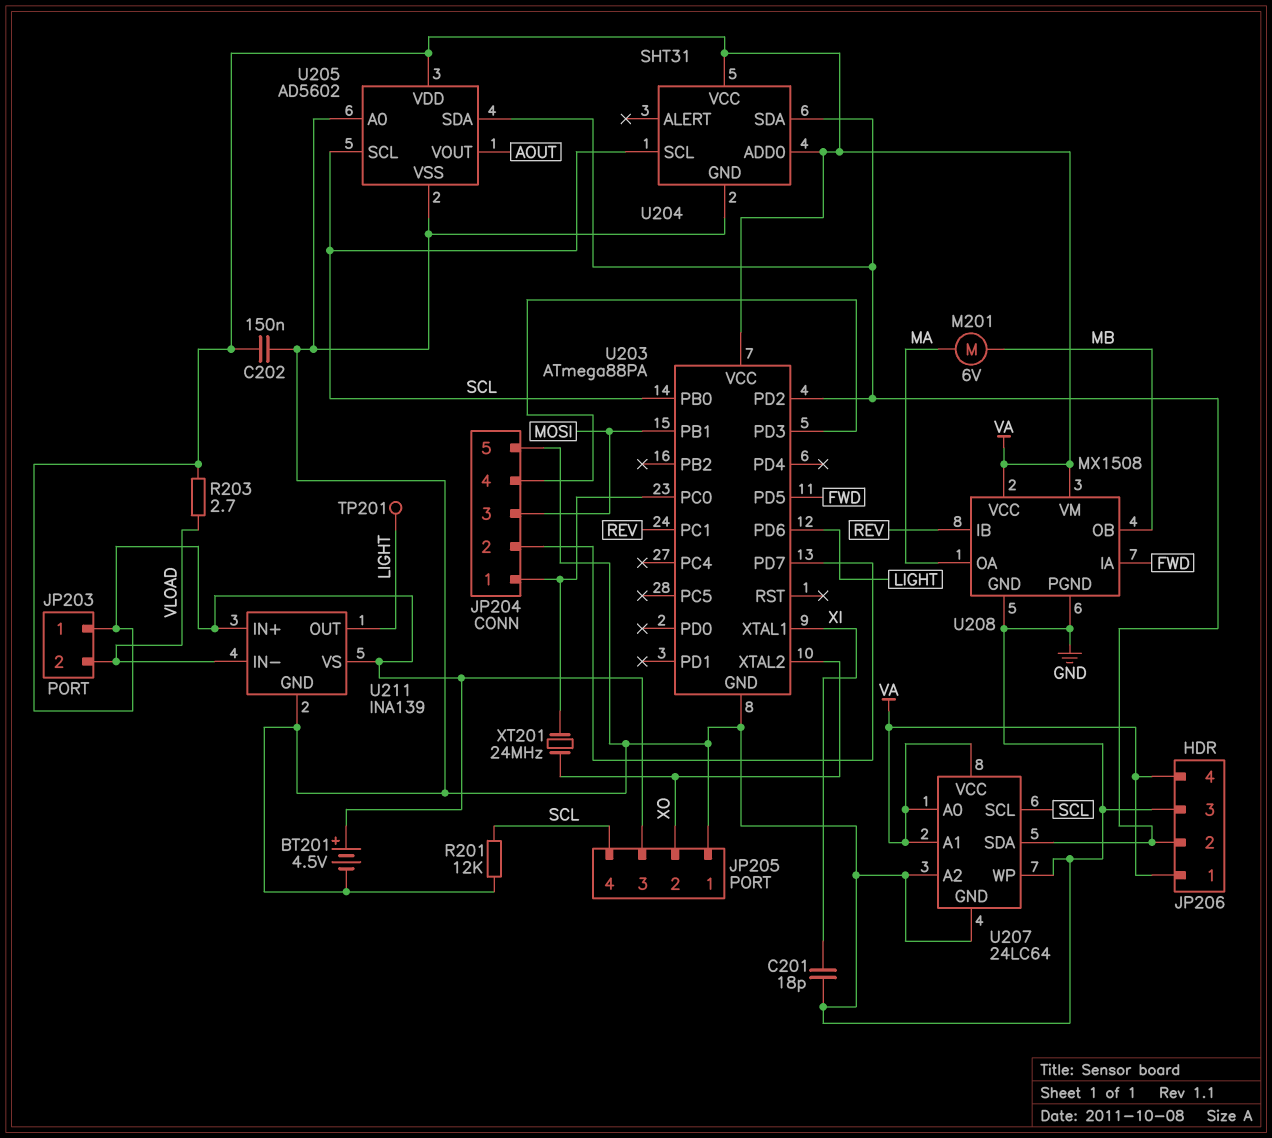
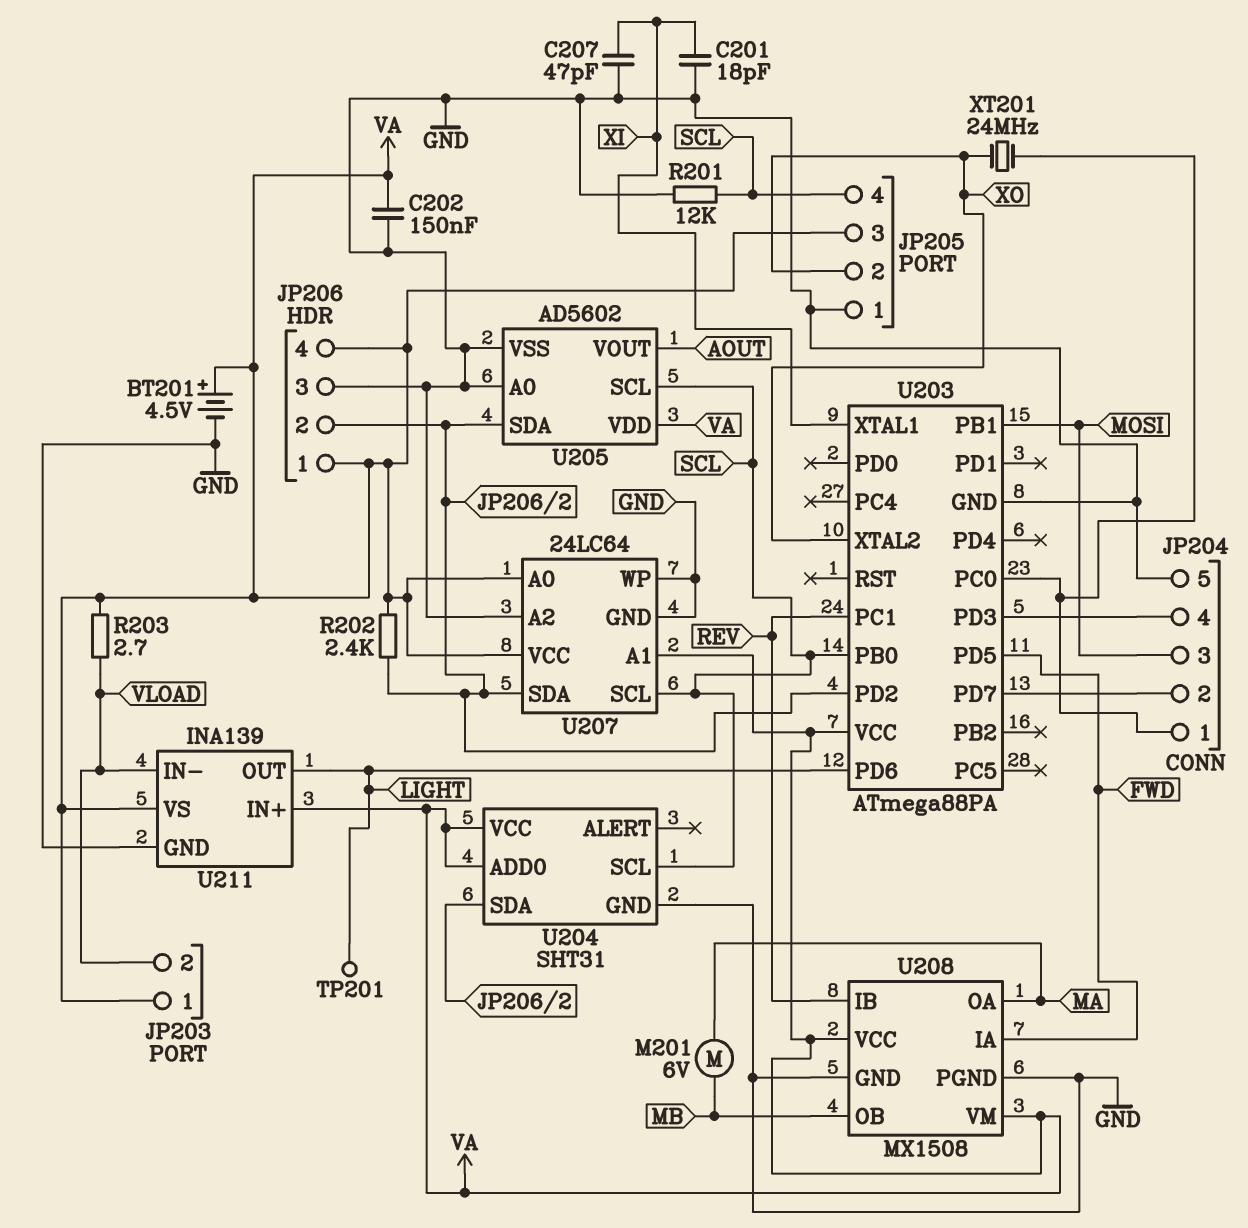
C207: none -> 47pF (GND, XI)
R202: none -> 2.4k (JP206/2, VA)

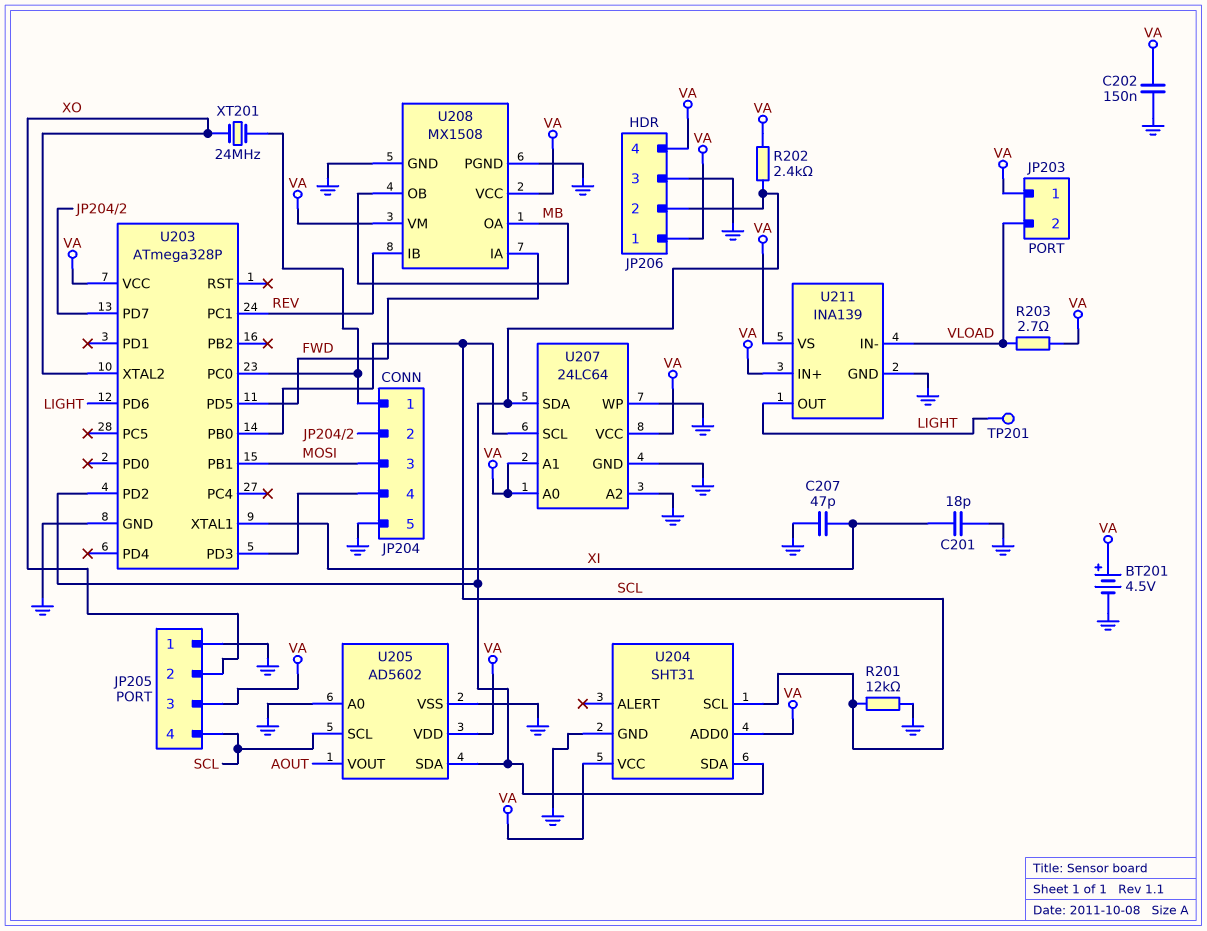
M201: motor 6V (MA, MB) -> none
U203: ATmega88PA -> ATmega328P
U208 pin OA: MA -> MB

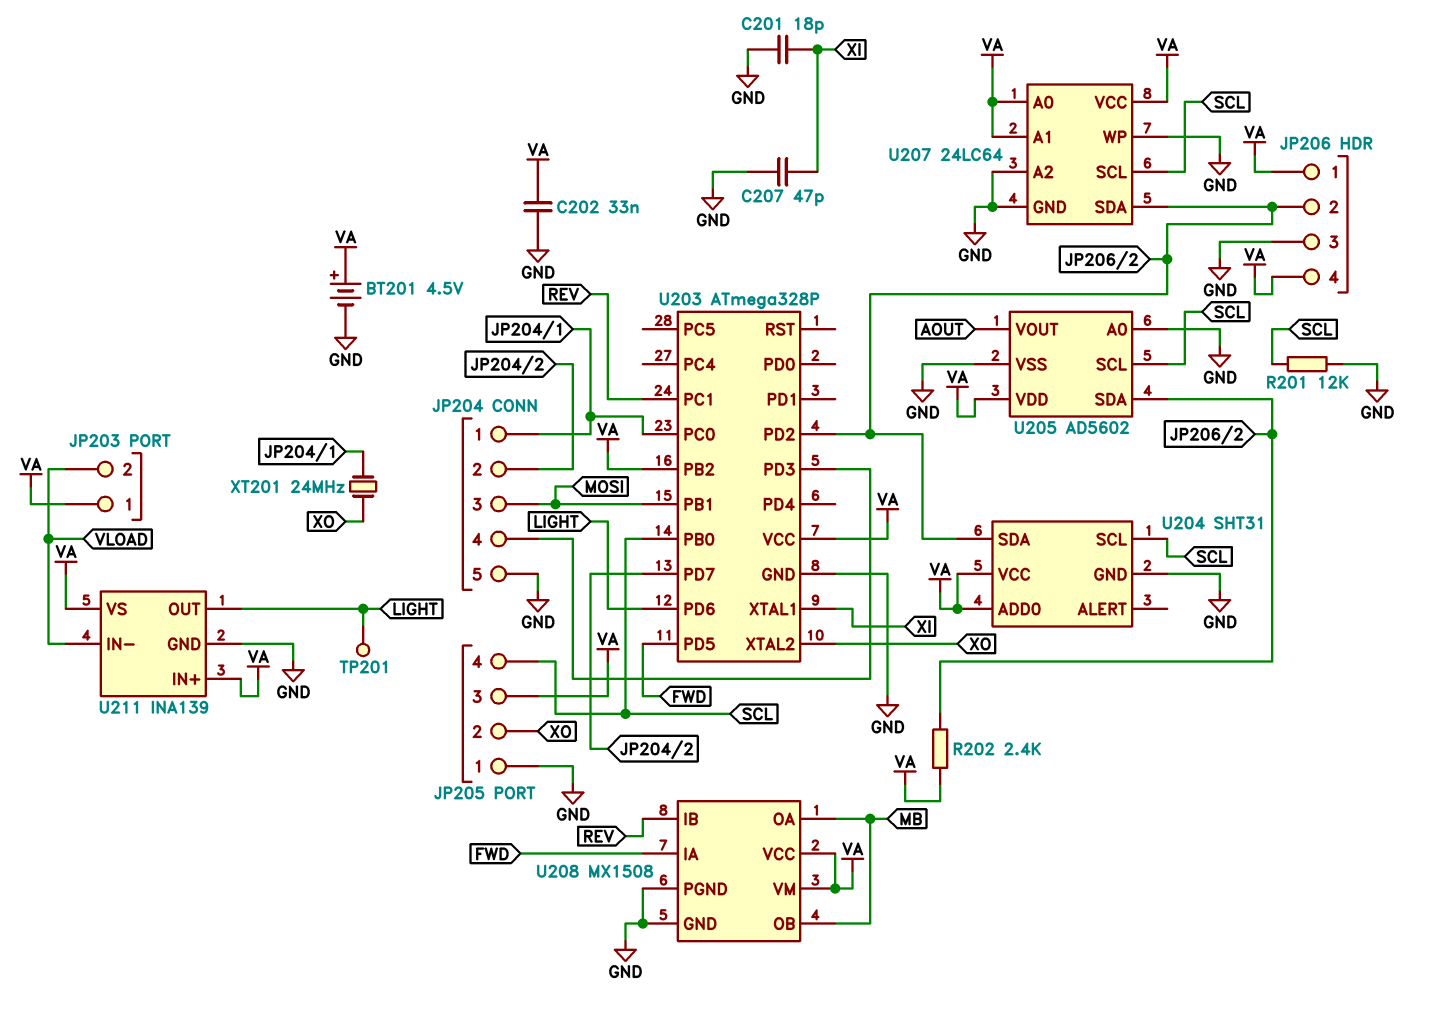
C202: 150nF (GND, VA) -> 33nF (GND, VA)
R203: 2.7 (VA, VLOAD) -> none
U203 pin PB2: none -> VA

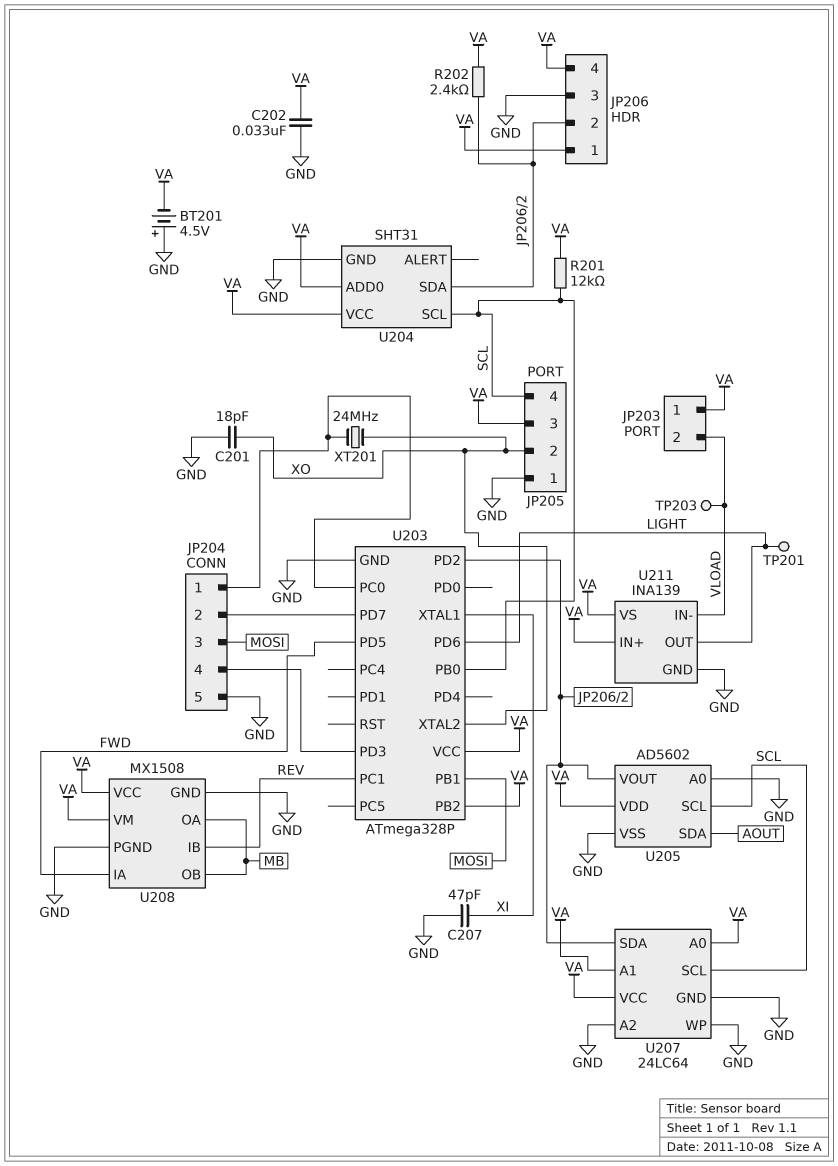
BT201: 4.5V (plus VA, minus GND) -> 4.5V (plus GND, minus VA)
C201: 18pF (GND, XI) -> 18pF (GND, XO)
R201: 12k (GND, SCL) -> 12k (SCL, VA)
TP203: none -> test point (VLOAD)
U205 pin SDA: JP206/2 -> AOUT
U205 pin VOUT: AOUT -> JP206/2

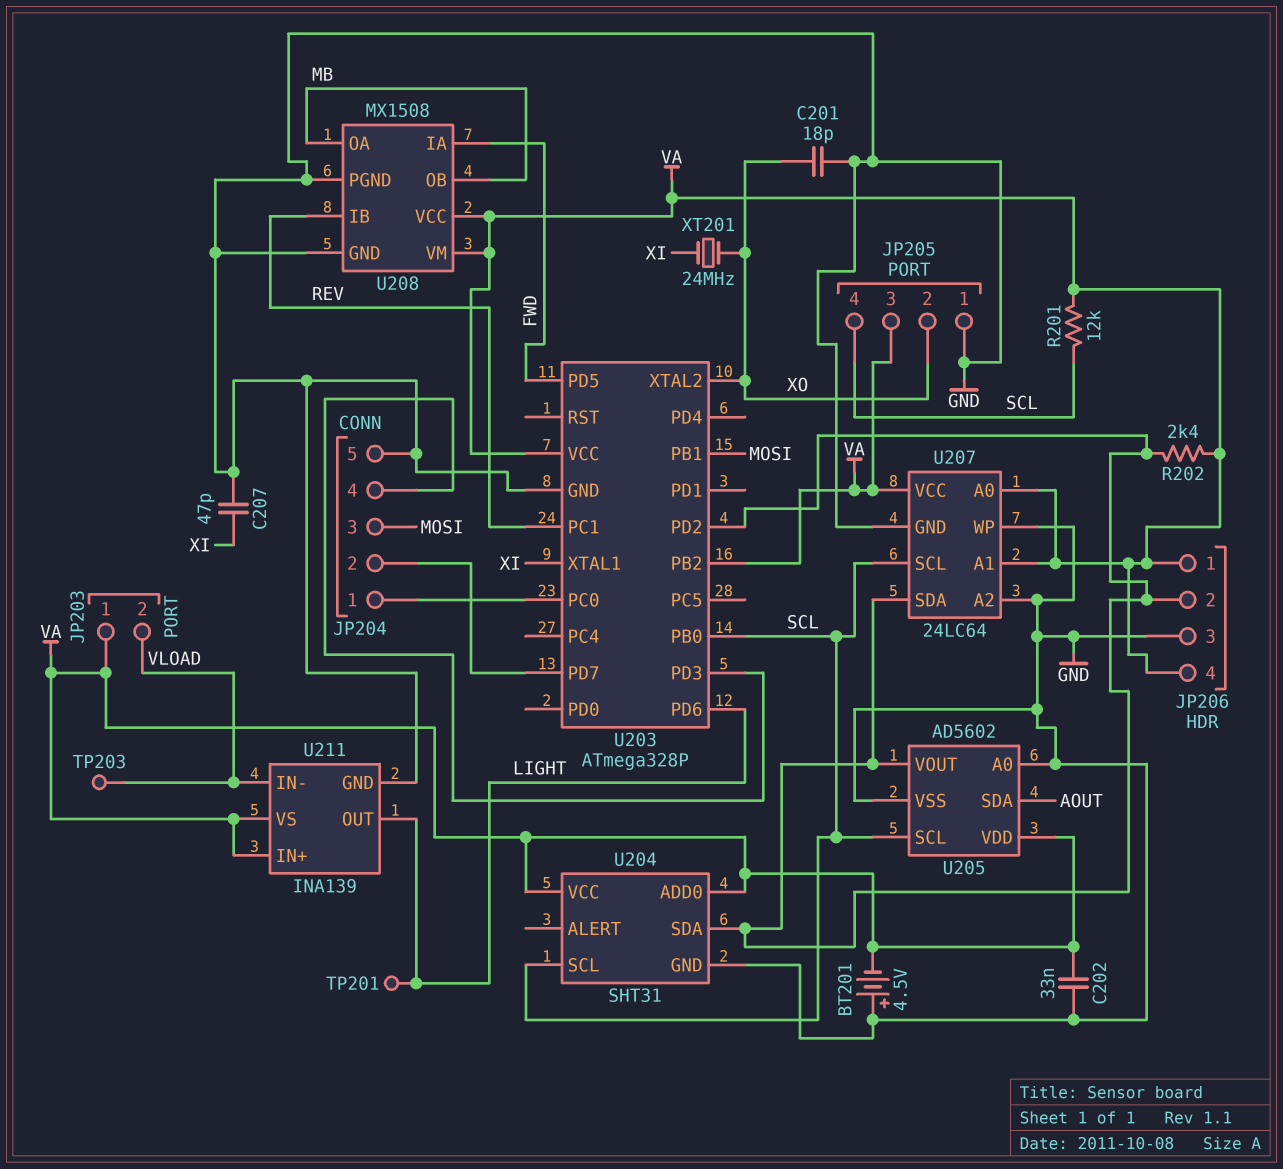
XT201: 24MHz (JP204/1, XO) -> 24MHz (XI, XO)

